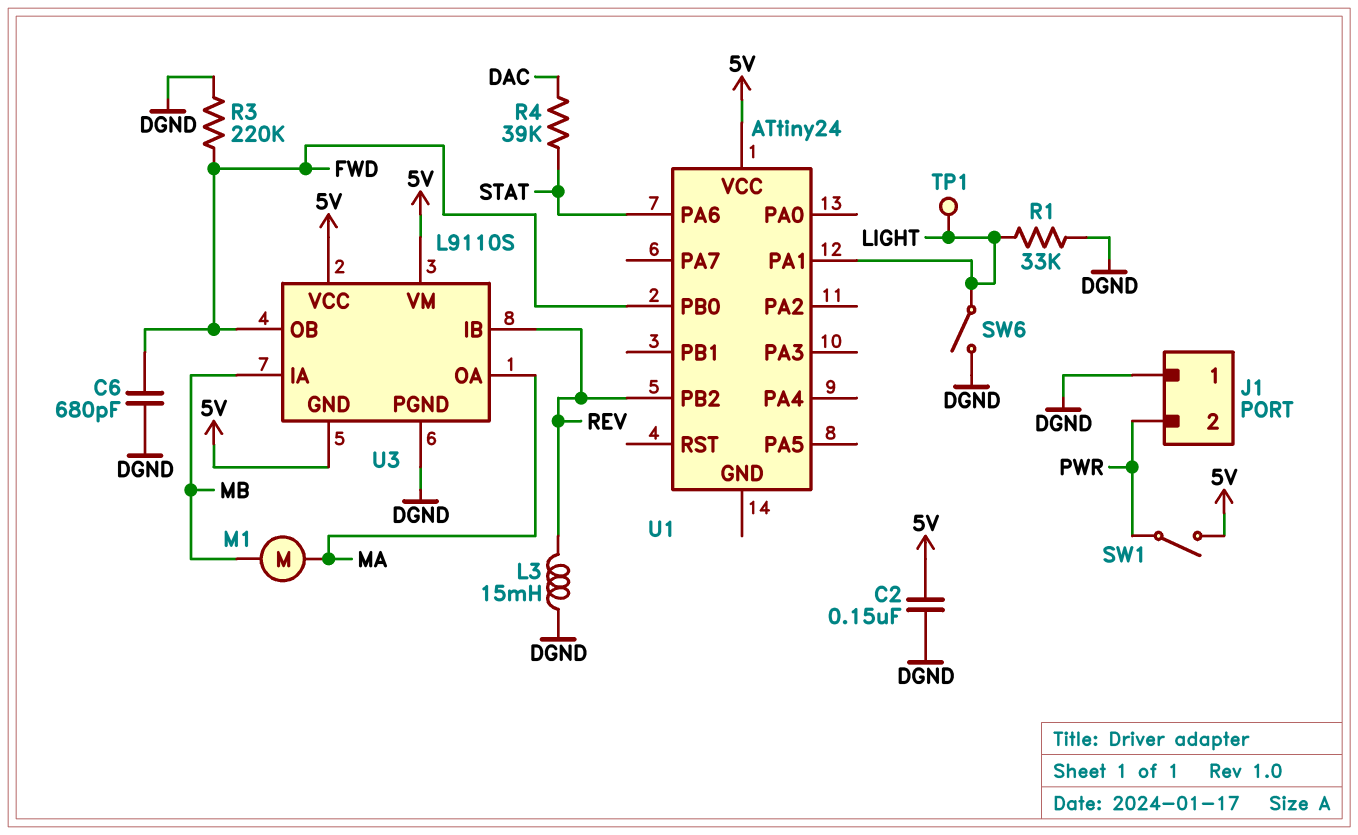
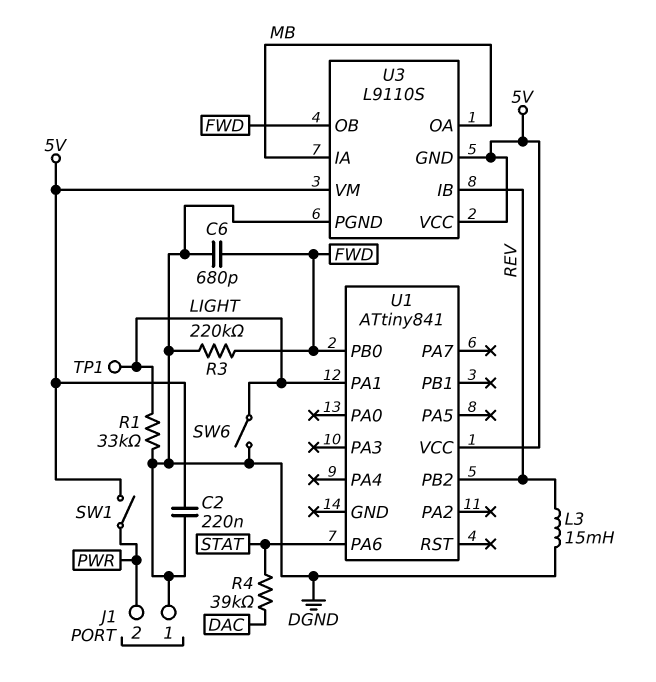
C2: 150nF (5V, DGND) -> 220nF (5V, DGND)
M1: motor (MA, MB) -> none
U1: ATtiny24 -> ATtiny841
U3 pin OA: MA -> MB

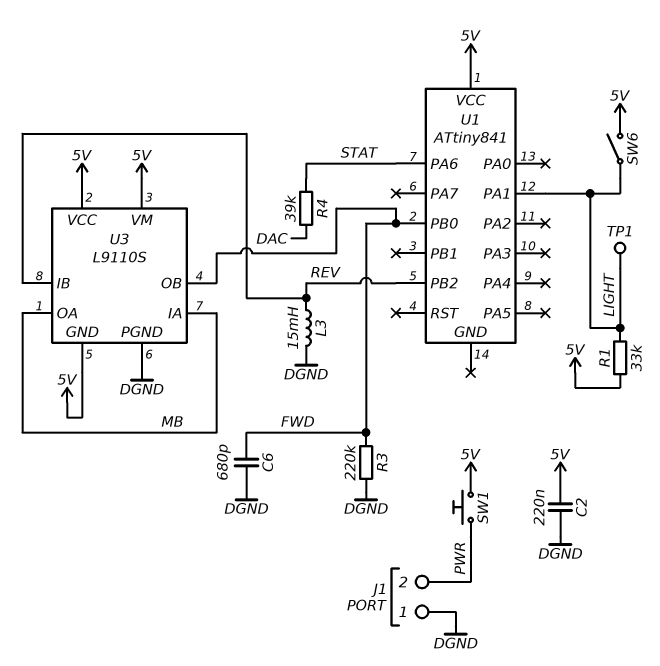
R1: 33k (DGND, LIGHT) -> 33k (5V, LIGHT)
SW1: switch (5V, PWR) -> button (5V, PWR)
SW6: switch (DGND, LIGHT) -> switch (5V, LIGHT)

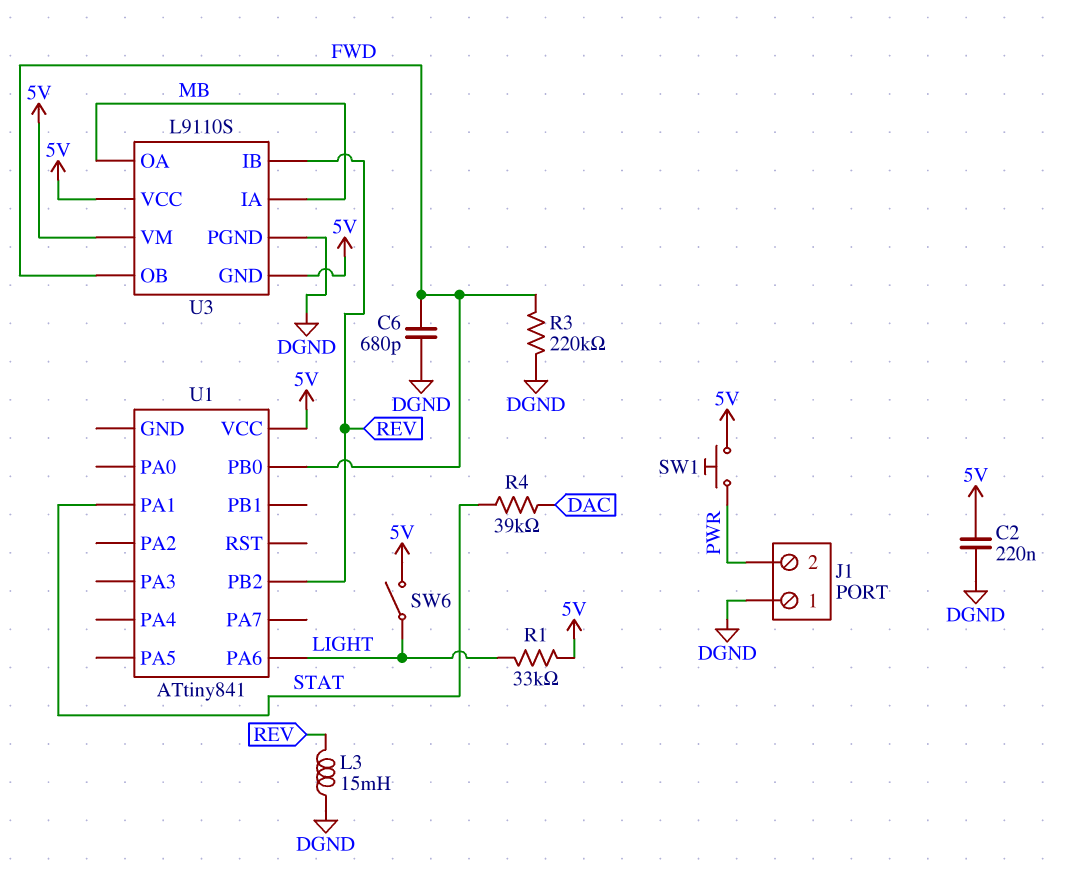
TP1: test point (LIGHT) -> none
U1 pin PA1: LIGHT -> STAT
U1 pin PA6: STAT -> LIGHT

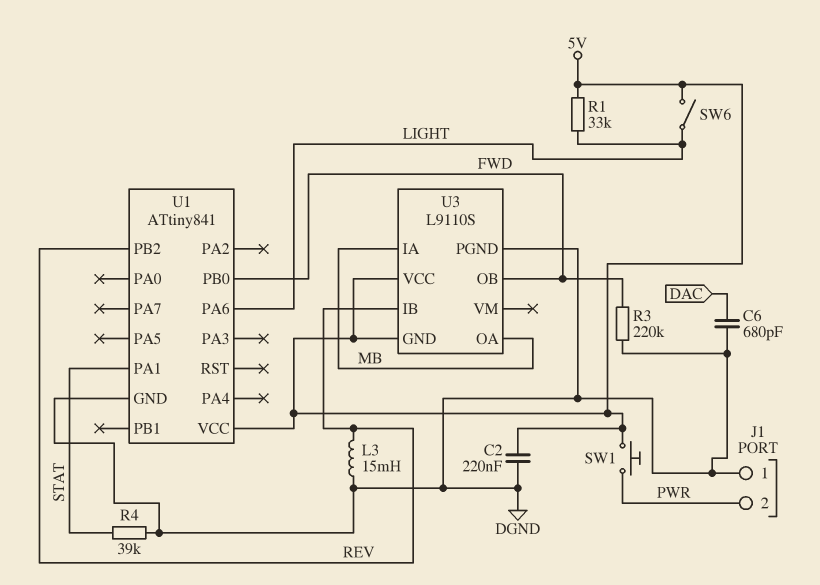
C6: 680pF (DGND, FWD) -> 680pF (DAC, DGND)
R4: 39k (DAC, STAT) -> 39k (DGND, STAT)
U1 pin GND: none -> DGND
U3 pin VM: 5V -> none

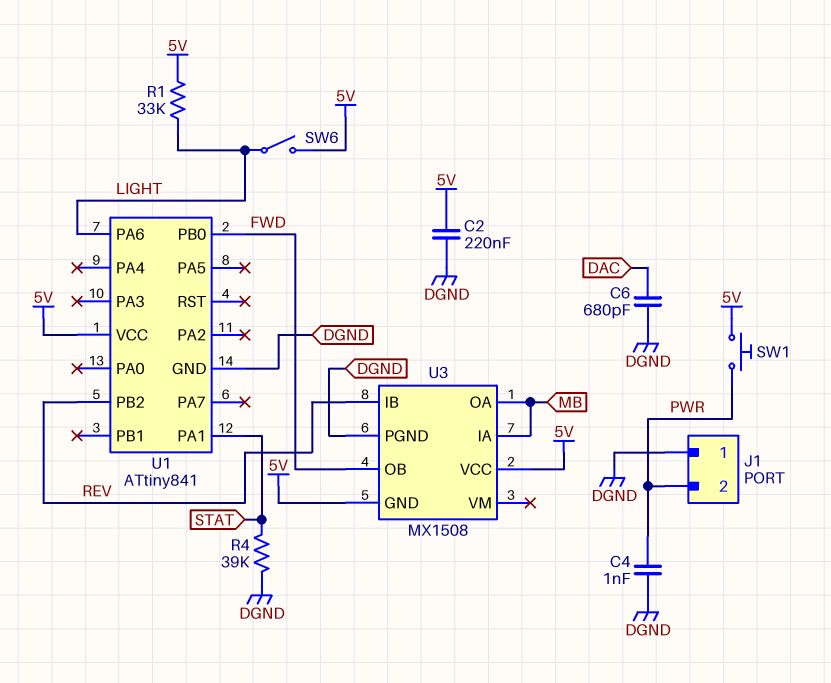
C4: none -> 1nF (DGND, PWR)
L3: 15mH (DGND, REV) -> none
R3: 220k (DGND, FWD) -> none
U3: L9110S -> MX1508

